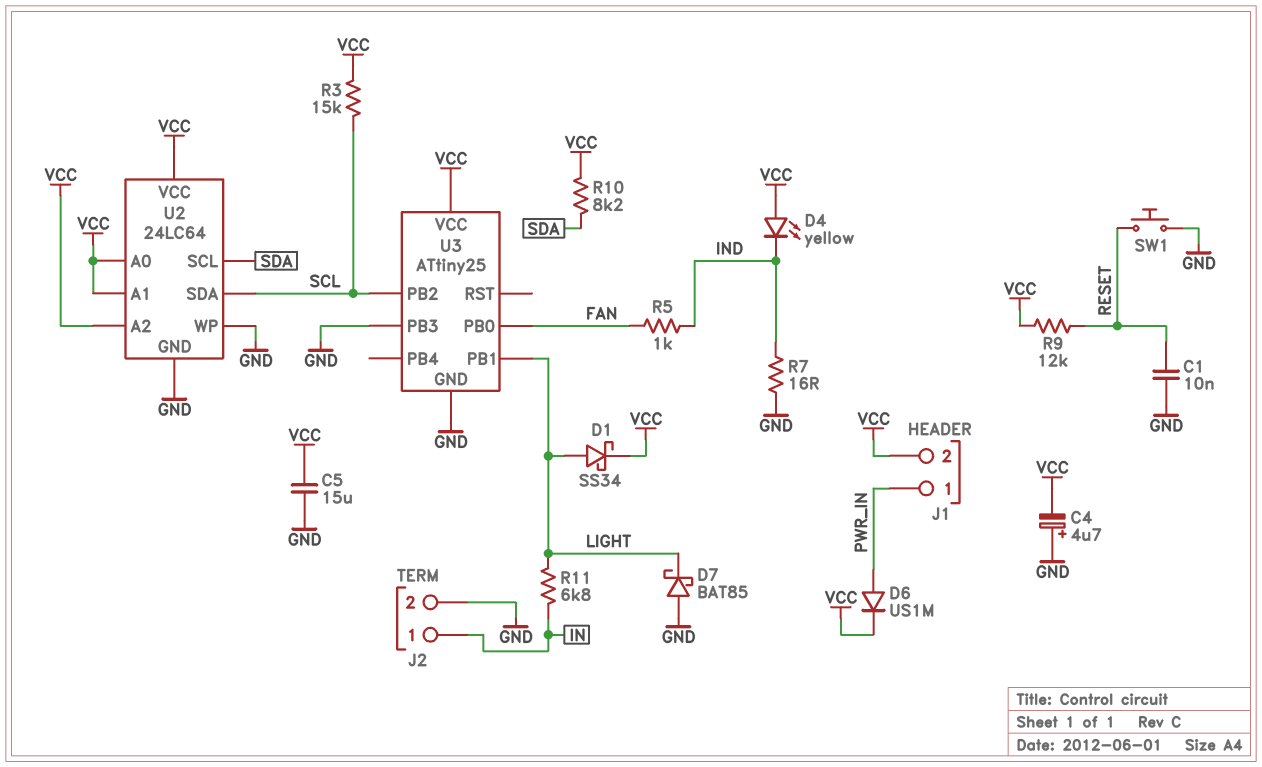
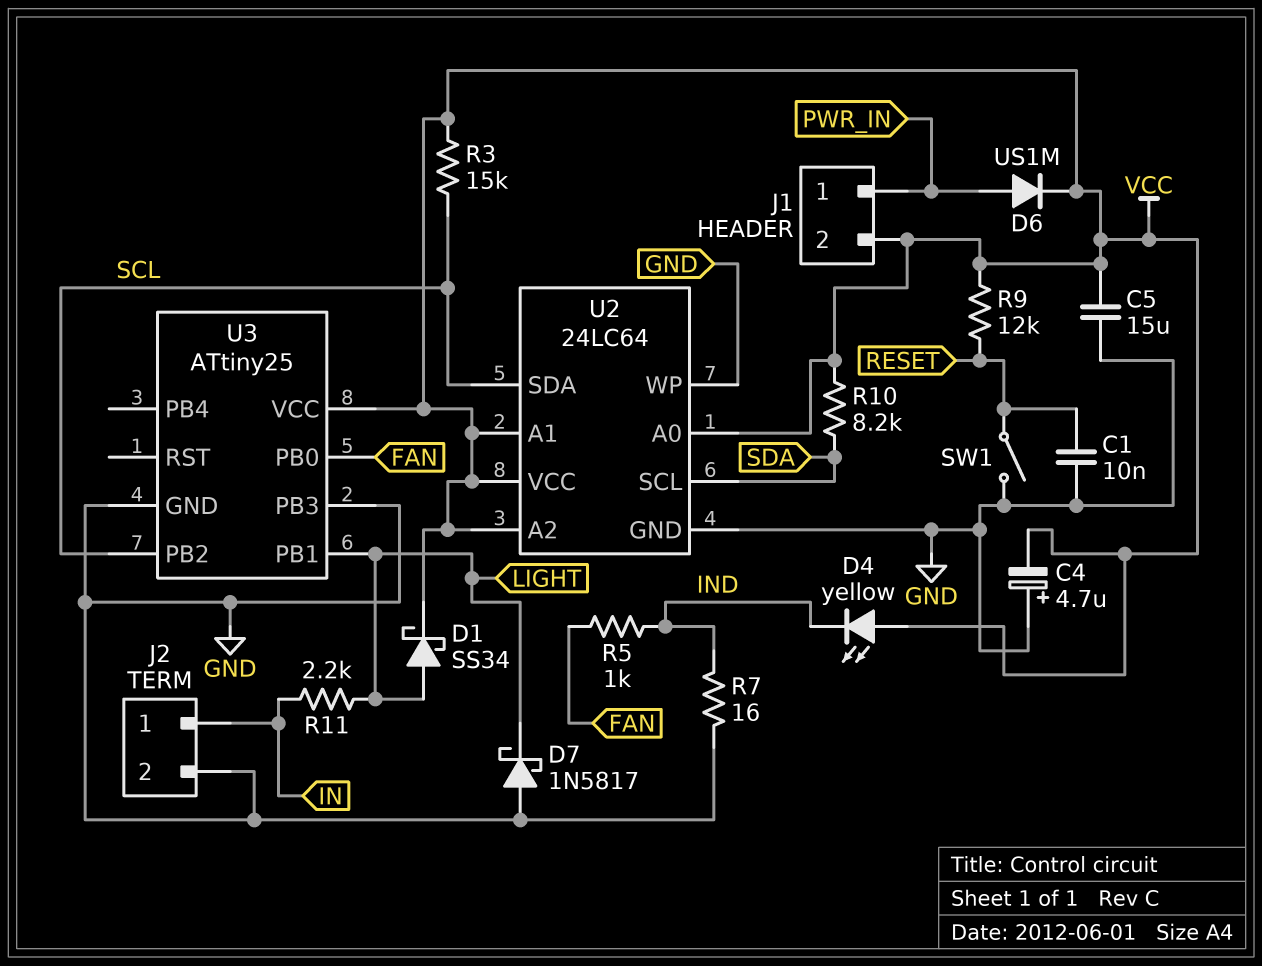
D7: schottky BAT85 (A GND, K LIGHT) -> schottky 1N5817 (A GND, K LIGHT)
R11: 6.8k (IN, LIGHT) -> 2.2k (IN, LIGHT)
SW1: button (GND, RESET) -> switch (GND, RESET)

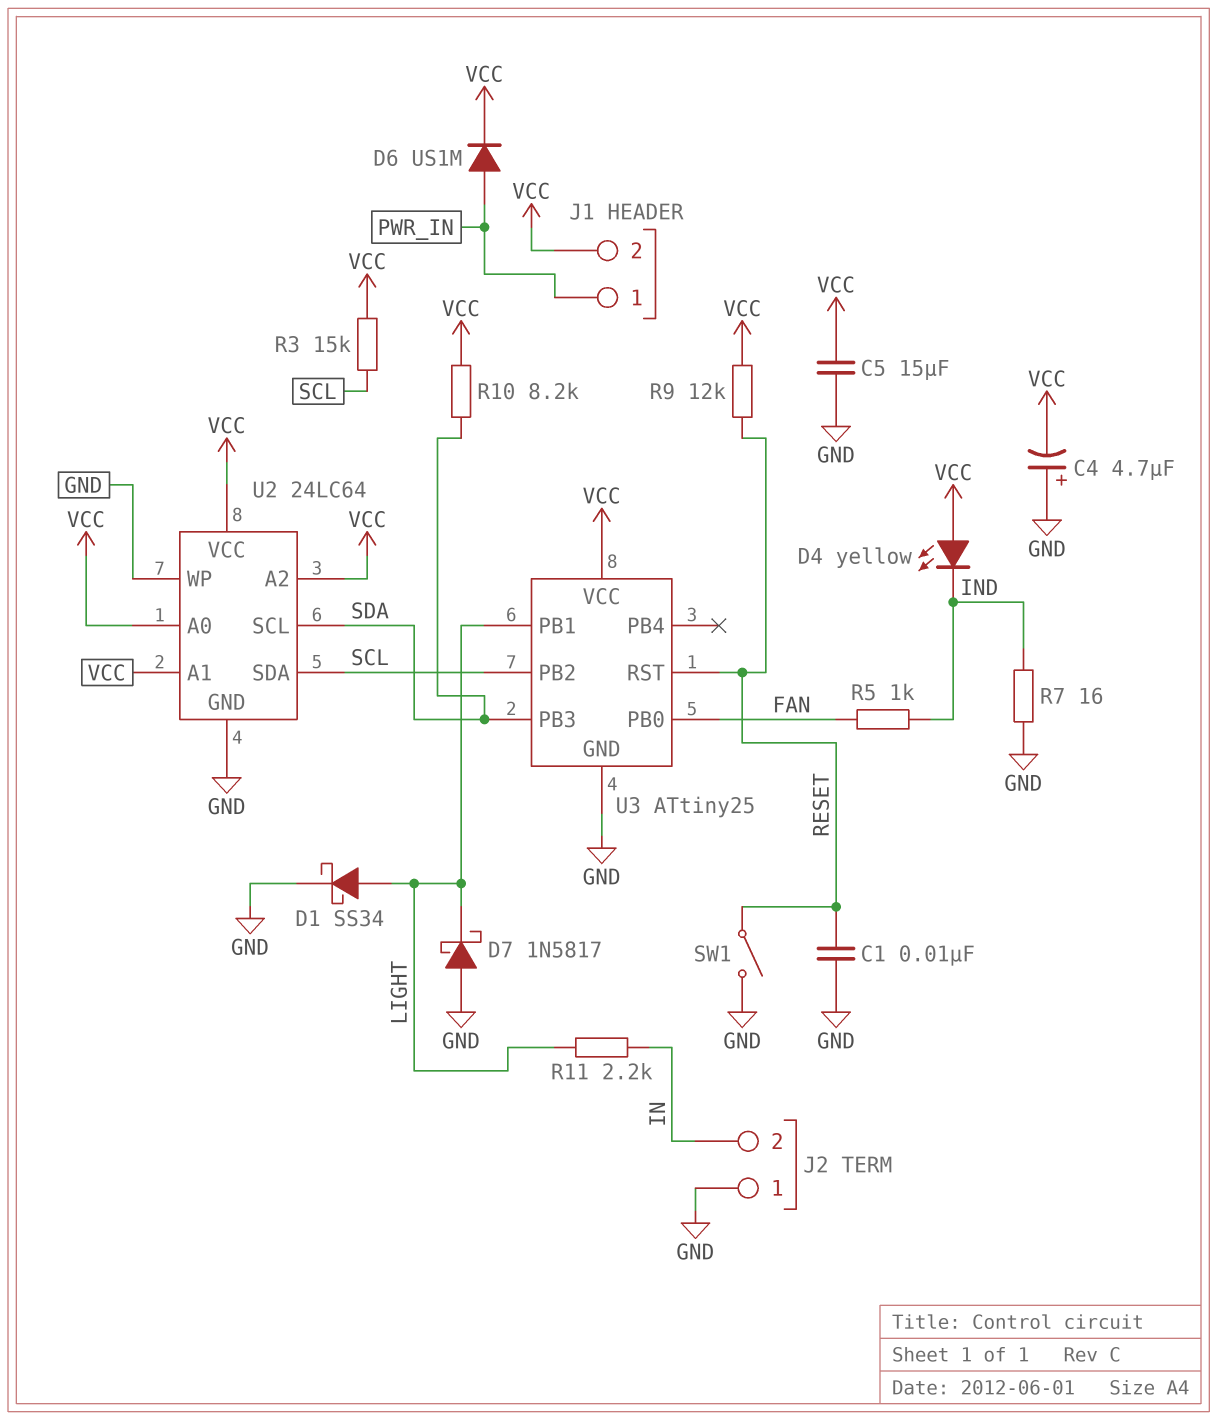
D1: schottky SS34 (A LIGHT, K VCC) -> schottky SS34 (A LIGHT, K GND)
J2 pin 1: IN -> GND
J2 pin 2: GND -> IN
U3 pin PB3: GND -> SDA
U3 pin RST: none -> RESET

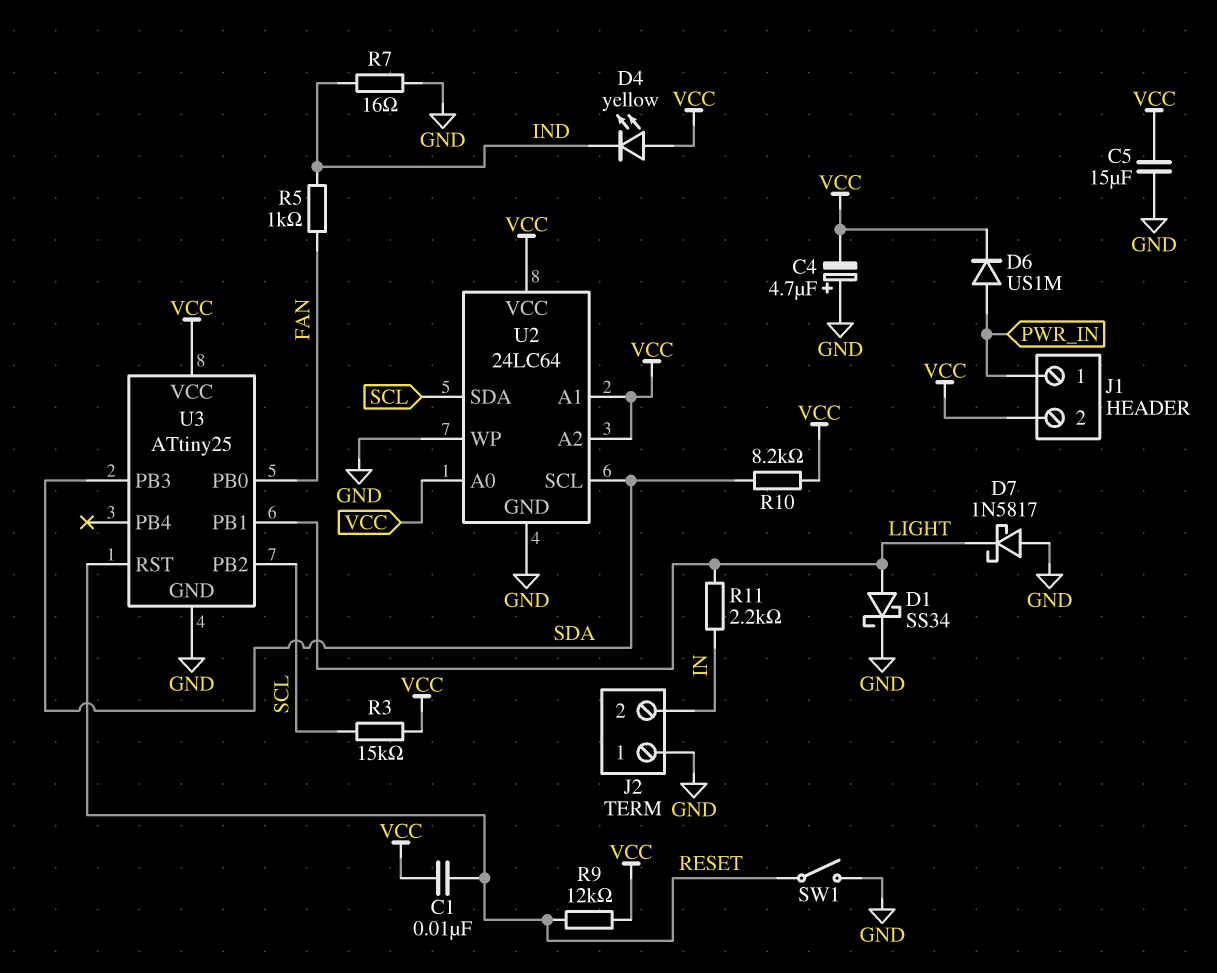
C1: 10nF (GND, RESET) -> 10nF (RESET, VCC)

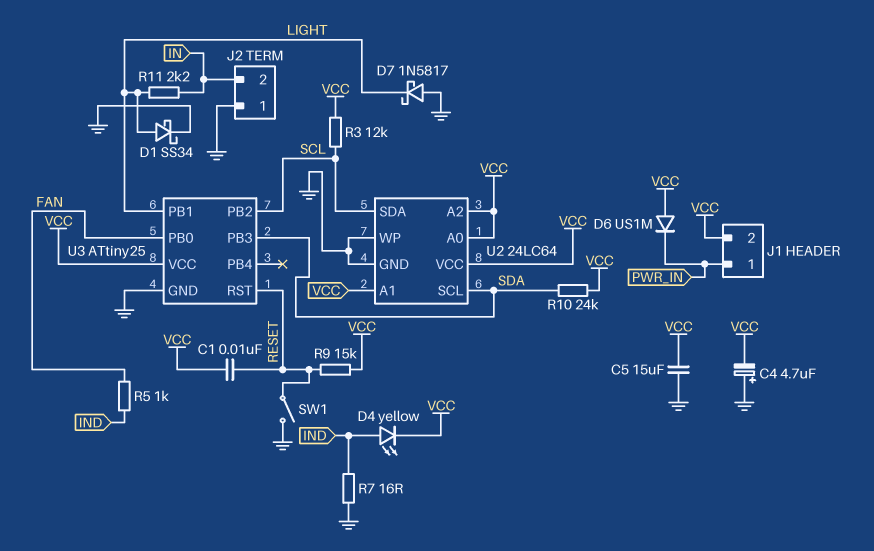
D4: LED yellow (A VCC, K IND) -> LED yellow (A IND, K VCC)
D6: diode US1M (A PWR_IN, K VCC) -> diode US1M (A VCC, K PWR_IN)
R3: 15k (SCL, VCC) -> 12k (SCL, VCC)
R9: 12k (RESET, VCC) -> 15k (RESET, VCC)
R10: 8.2k (SDA, VCC) -> 24k (SDA, VCC)

